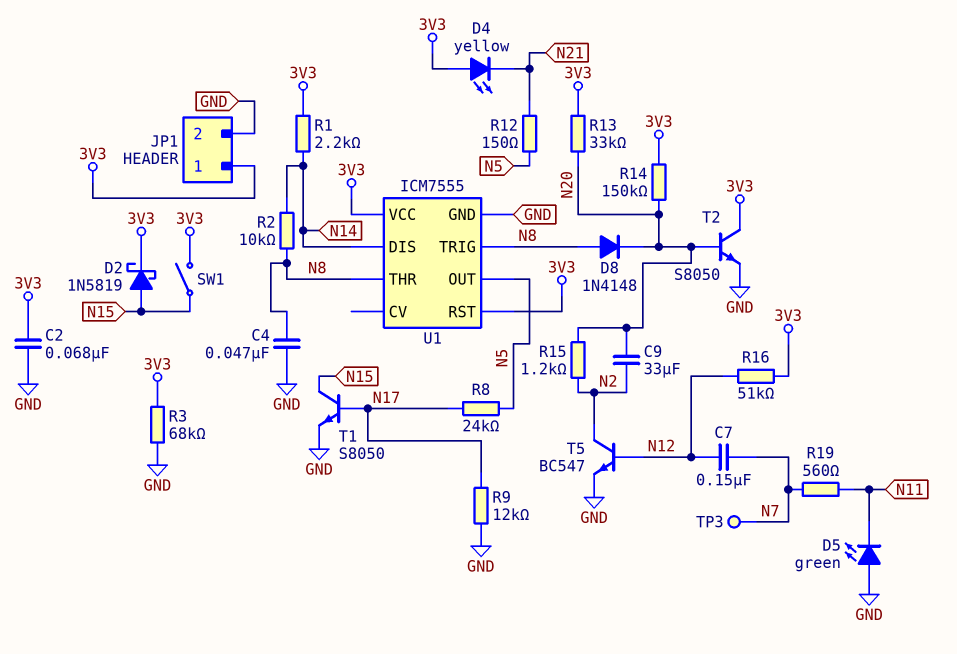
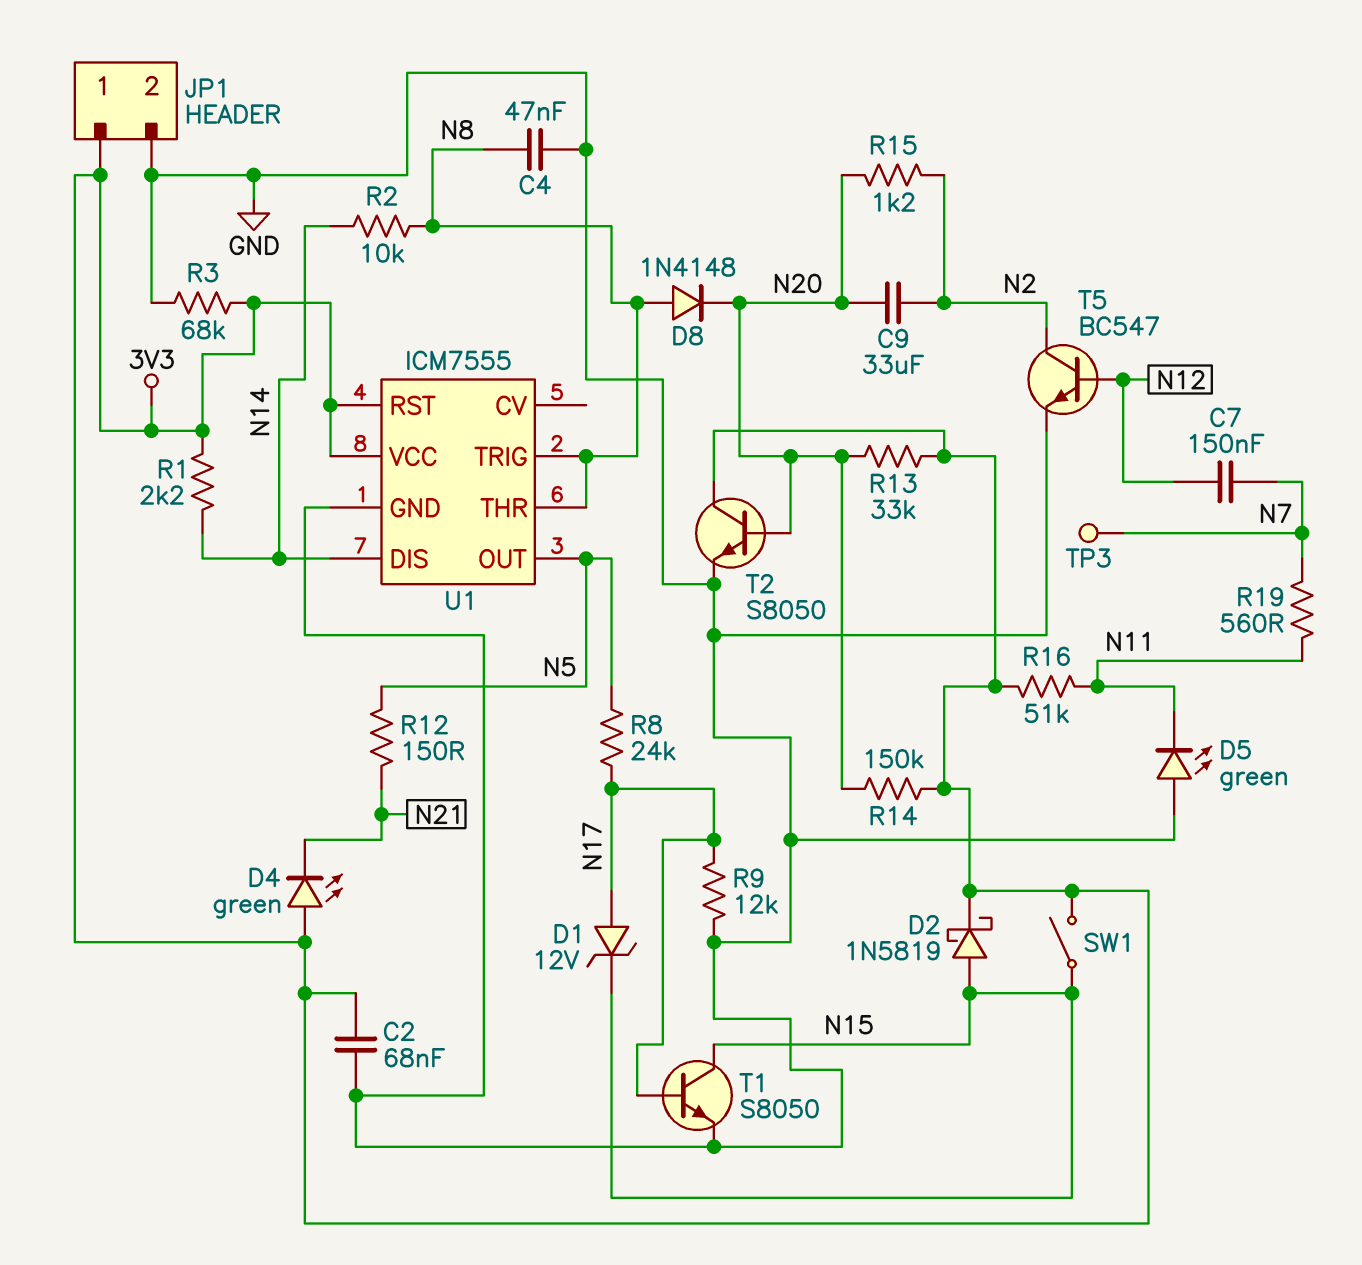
D1: none -> zener 12V (A N17, K N15)
D4: LED yellow (A 3V3, K N21) -> LED green (A 3V3, K N21)
R16: 51k (3V3, N12) -> 51k (3V3, N11)

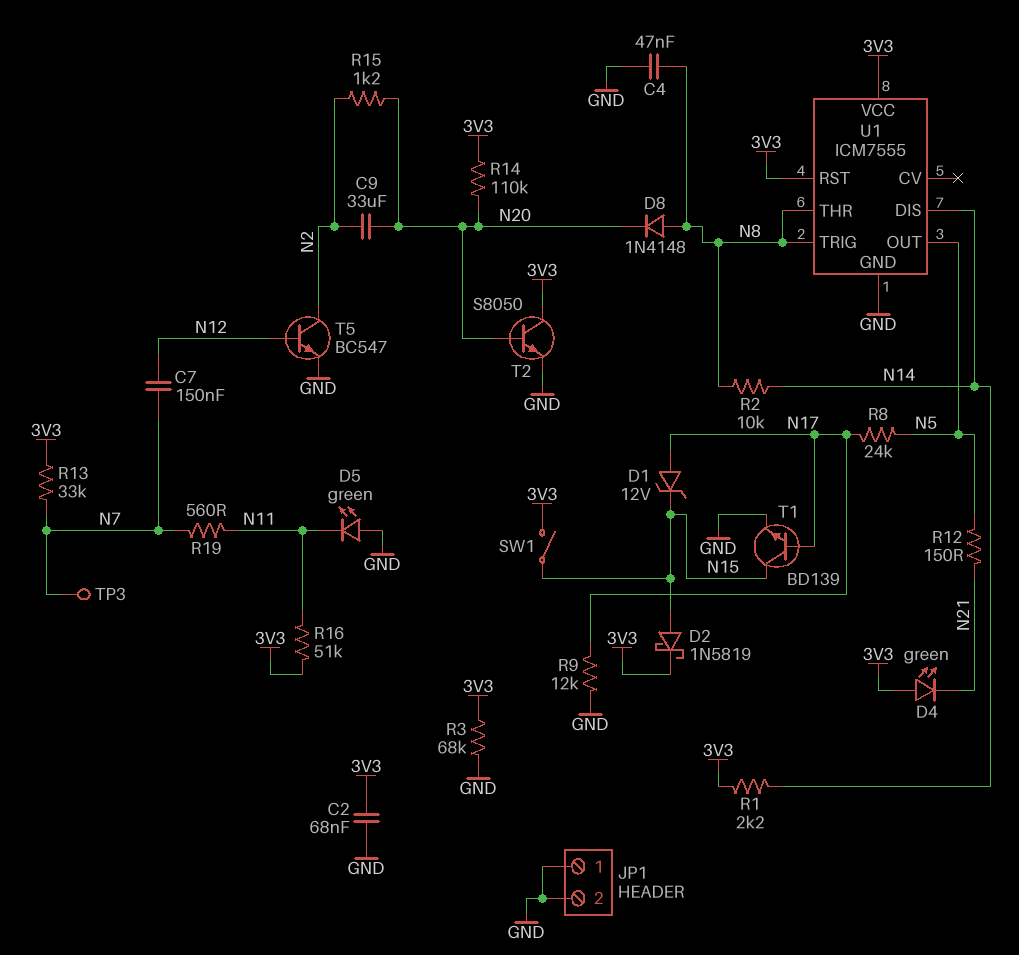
JP1 pin 1: 3V3 -> GND
R13: 33k (3V3, N20) -> 33k (3V3, N7)
R14: 150k (3V3, N20) -> 110k (3V3, N20)
T1: NPN S8050 (B N17, C N15, E GND) -> NPN BD139 (B N17, C N15, E GND)

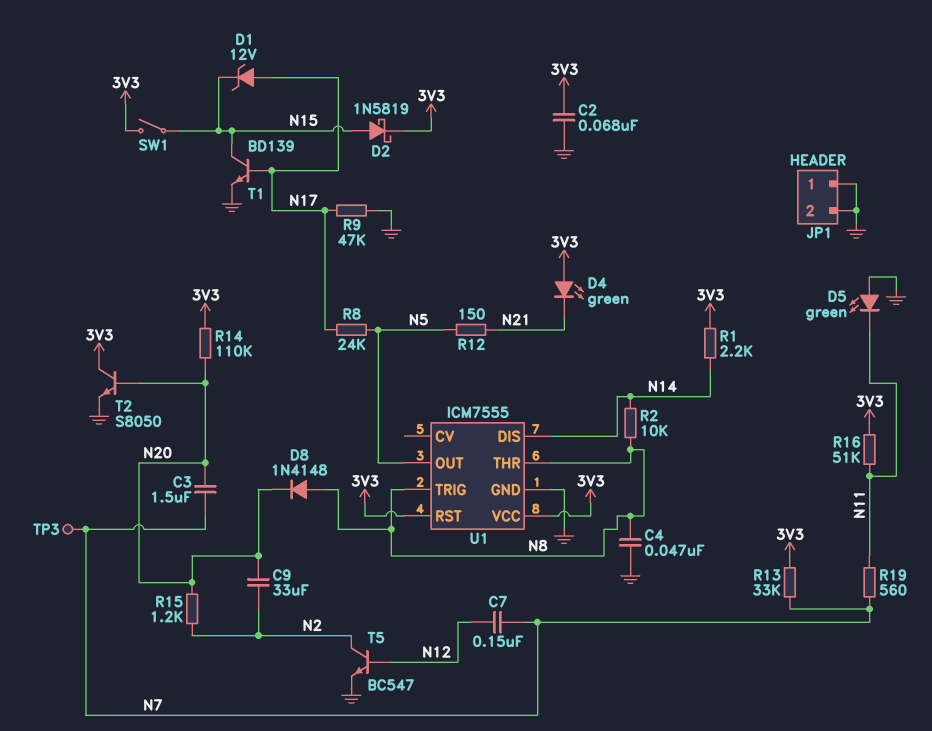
C3: none -> 1.5uF (N7, N20)
R3: 68k (3V3, GND) -> none
R9: 12k (GND, N17) -> 47k (GND, N17)

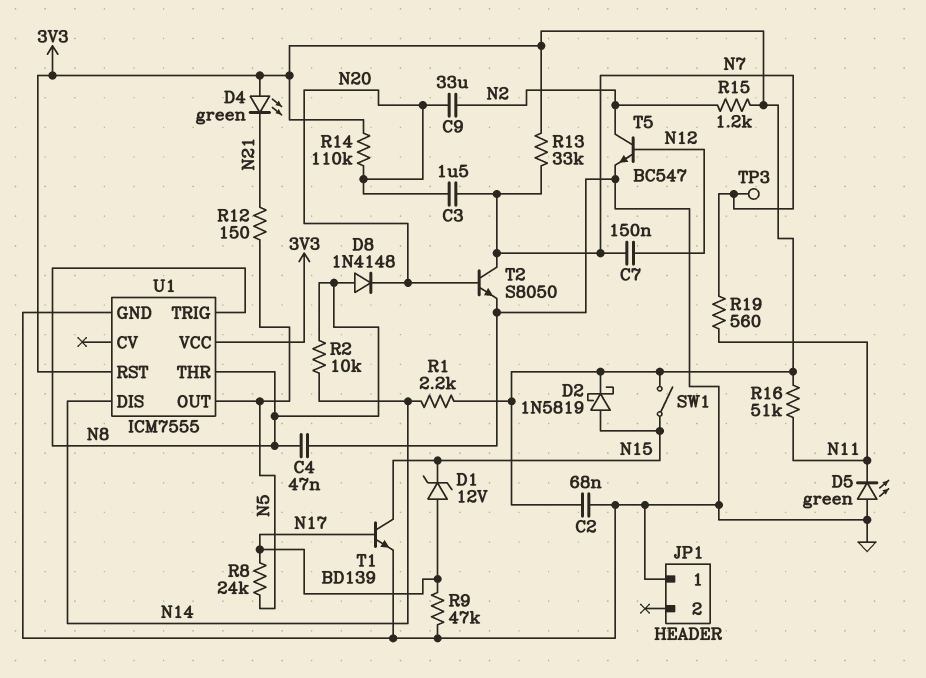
JP1 pin 2: GND -> none
R15: 1.2k (N2, N20) -> 1.2k (3V3, N2)
T2: NPN S8050 (B N20, C 3V3, E GND) -> NPN S8050 (B N20, C N7, E GND)

